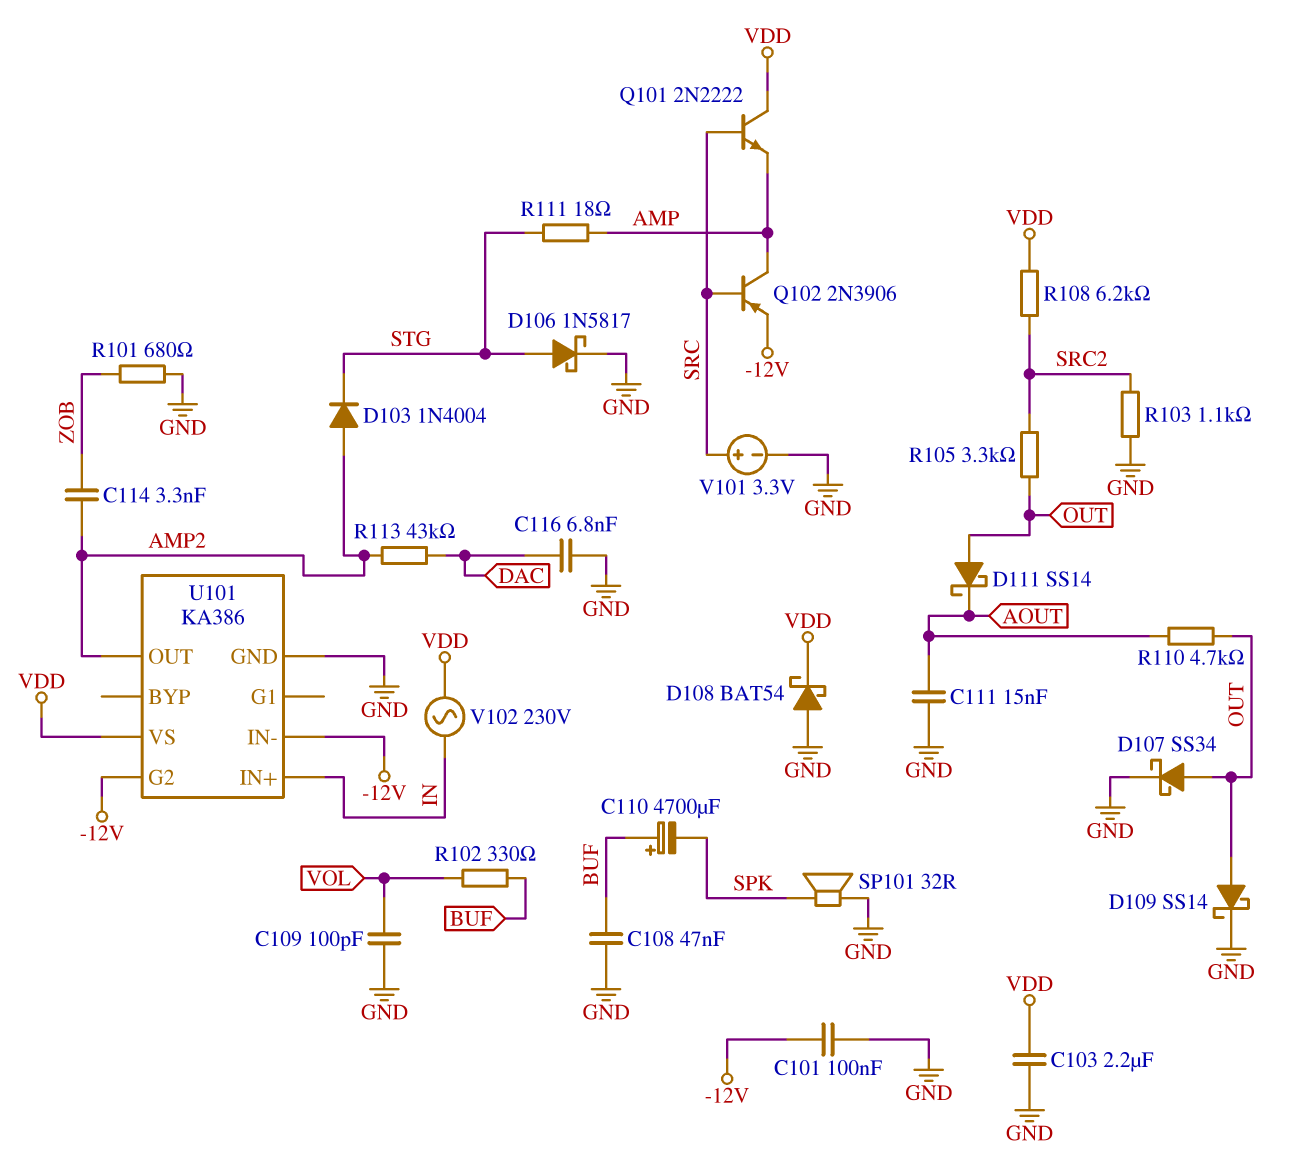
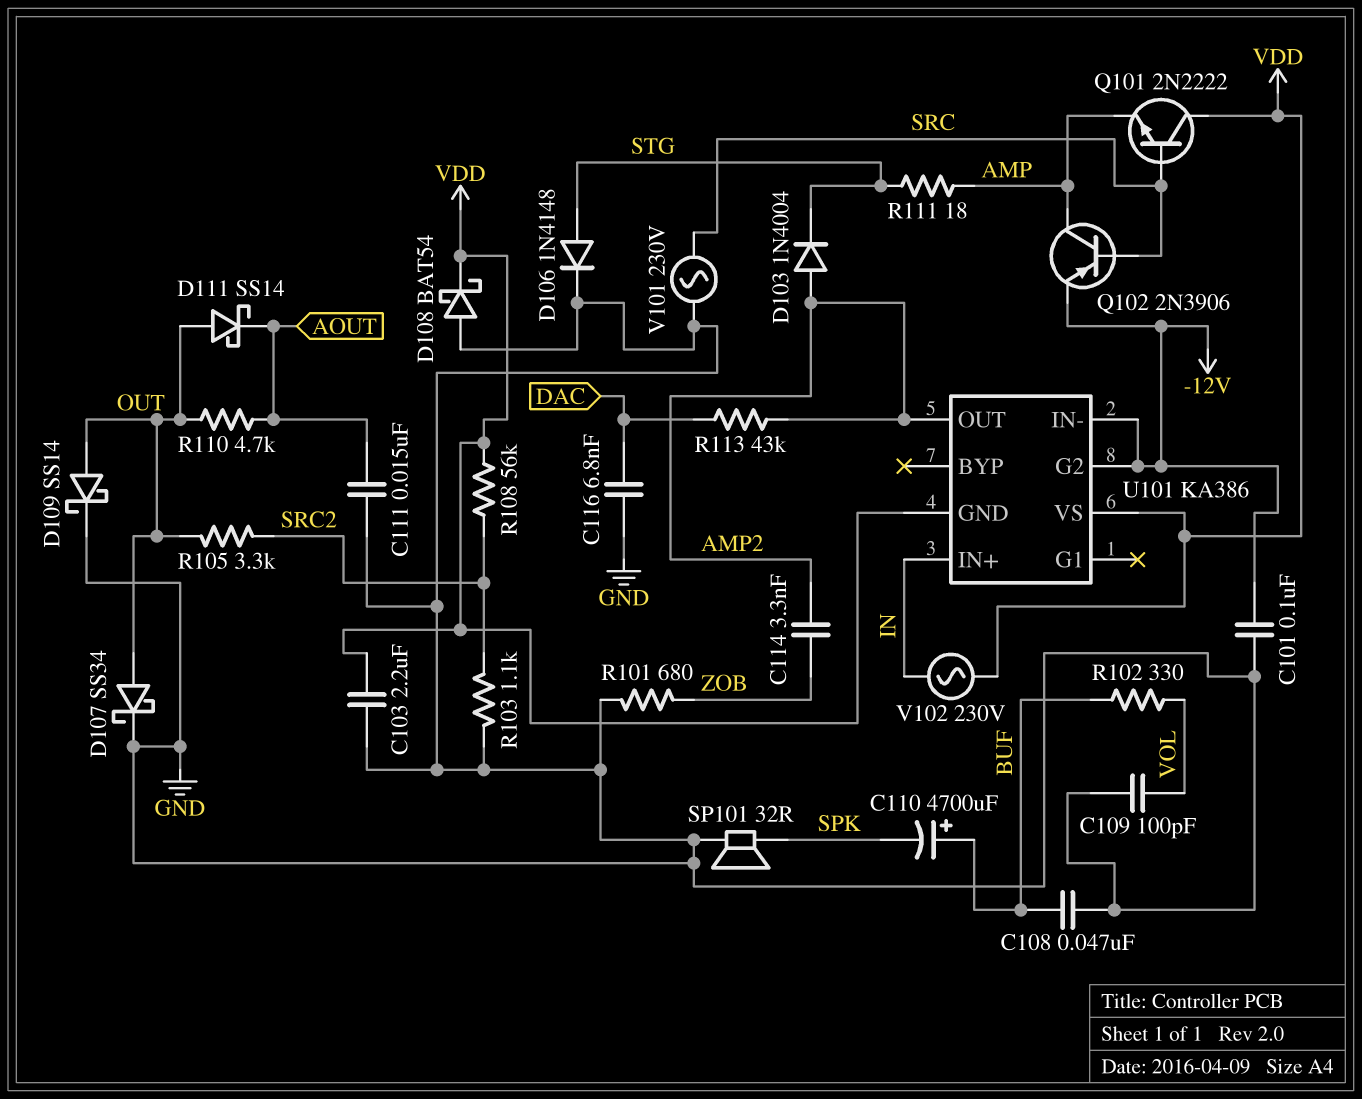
D106: schottky 1N5817 (A STG, K GND) -> diode 1N4148 (A STG, K GND)
R108: 6.2k (SRC2, VDD) -> 56k (SRC2, VDD)
U101 pin GND: GND -> VDD
V101: 3.3V (plus SRC, minus GND) -> AC 230V (GND, SRC)

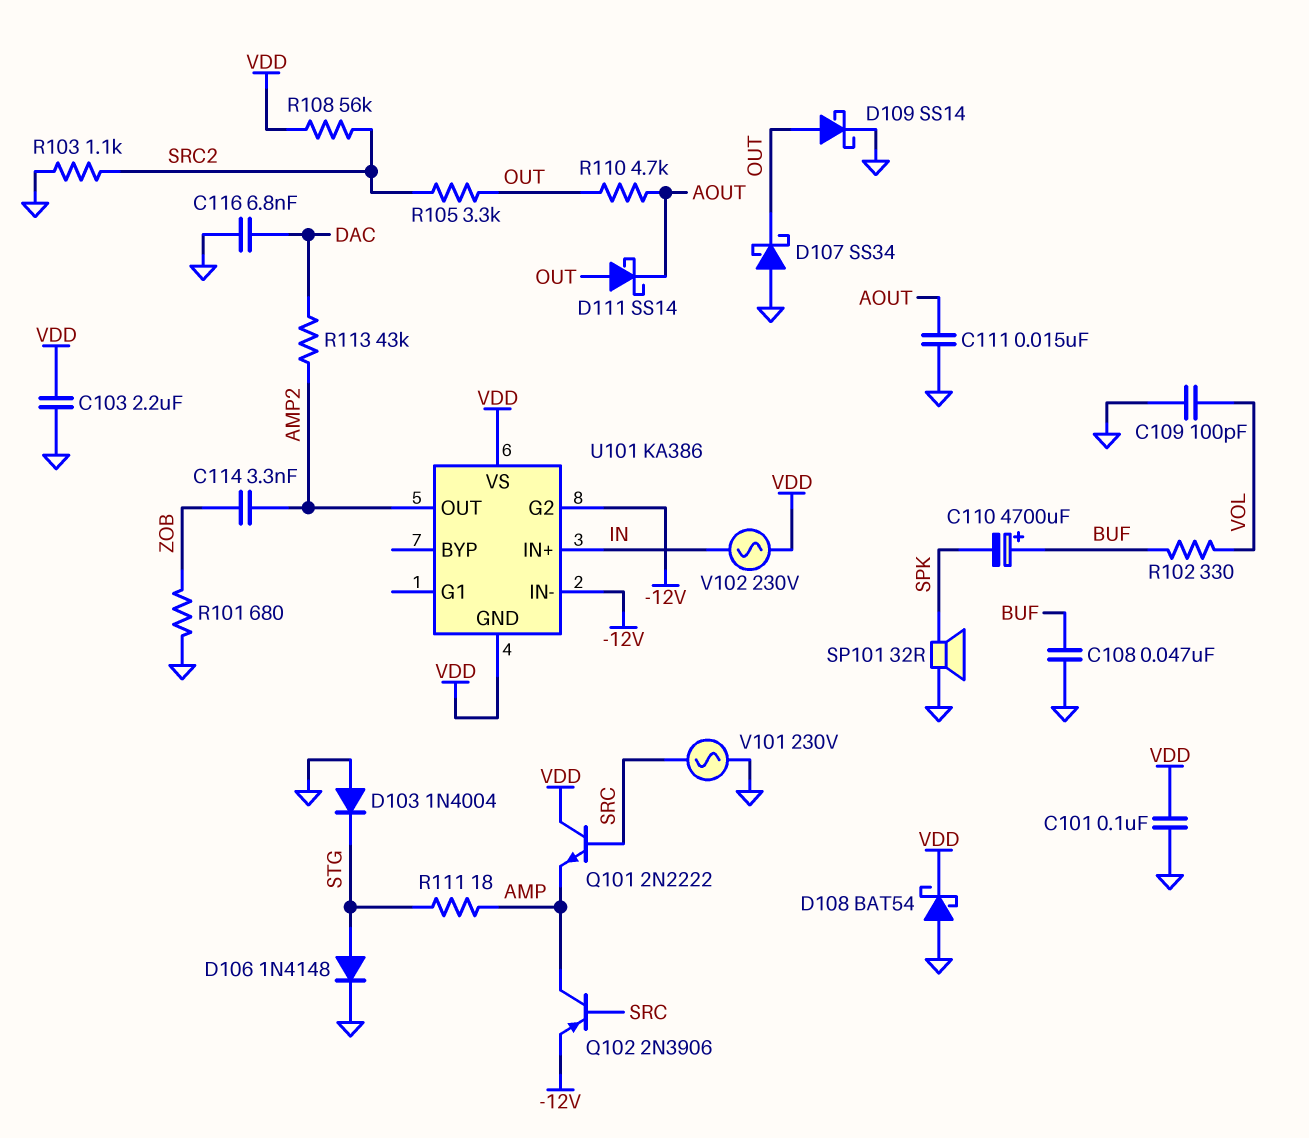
C101: 100nF (-12V, GND) -> 100nF (GND, VDD)
D103: diode 1N4004 (A AMP2, K STG) -> diode 1N4004 (A GND, K STG)
D107: schottky SS34 (A OUT, K GND) -> schottky SS34 (A GND, K OUT)

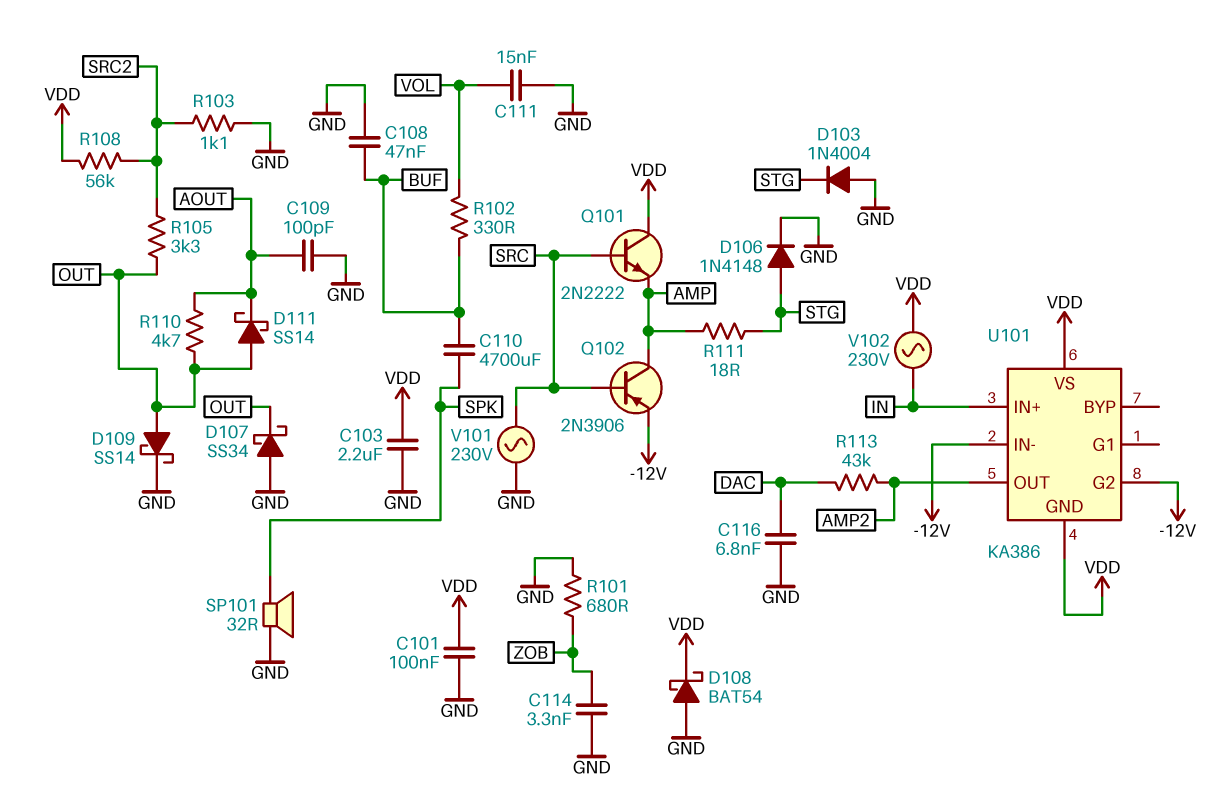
C109: 100pF (GND, VOL) -> 100pF (AOUT, GND)
C110: 4700uF (plus BUF, minus SPK) -> 4700uF (BUF, SPK)
C111: 15nF (AOUT, GND) -> 15nF (GND, VOL)
C114: 3.3nF (AMP2, ZOB) -> 3.3nF (GND, ZOB)

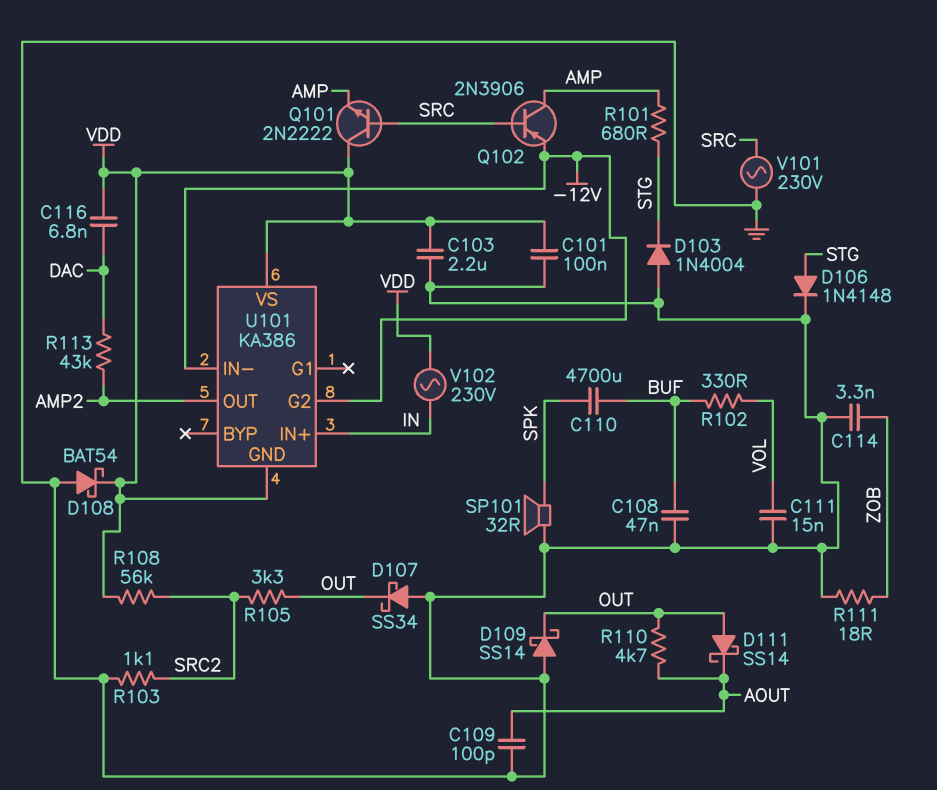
C116: 6.8nF (DAC, GND) -> 6.8nF (DAC, VDD)
D109: schottky SS14 (A OUT, K GND) -> schottky SS14 (A GND, K OUT)
R101: 680 (GND, ZOB) -> 680 (AMP, STG)
R111: 18 (AMP, STG) -> 18 (GND, ZOB)

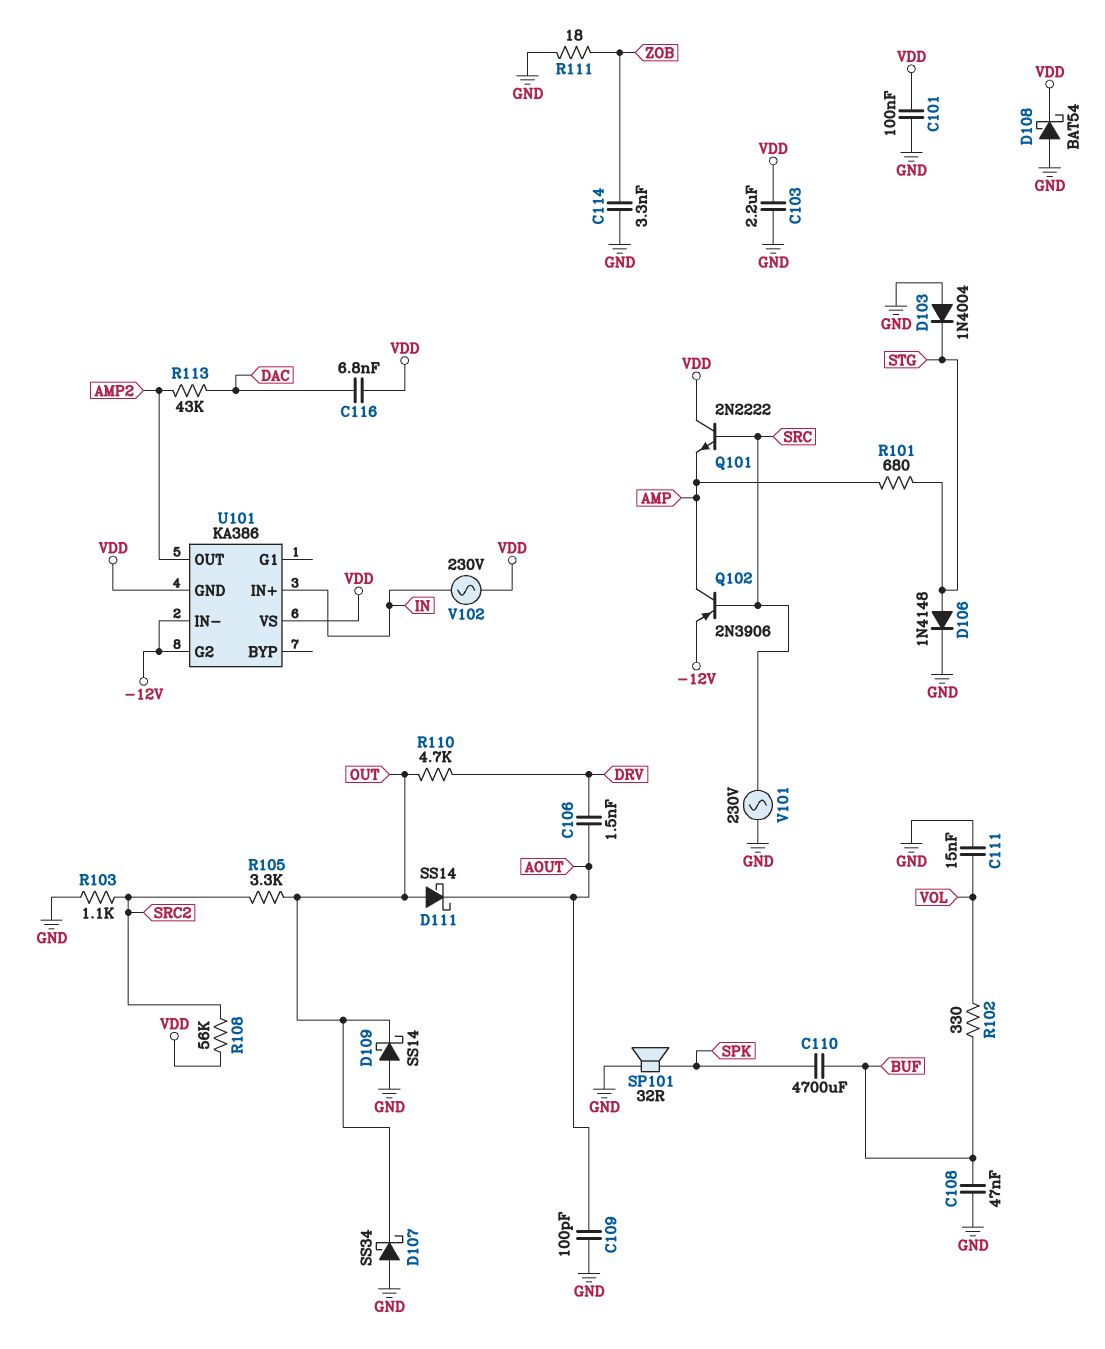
C106: none -> 1.5nF (AOUT, DRV)
R110: 4.7k (AOUT, OUT) -> 4.7k (DRV, OUT)

